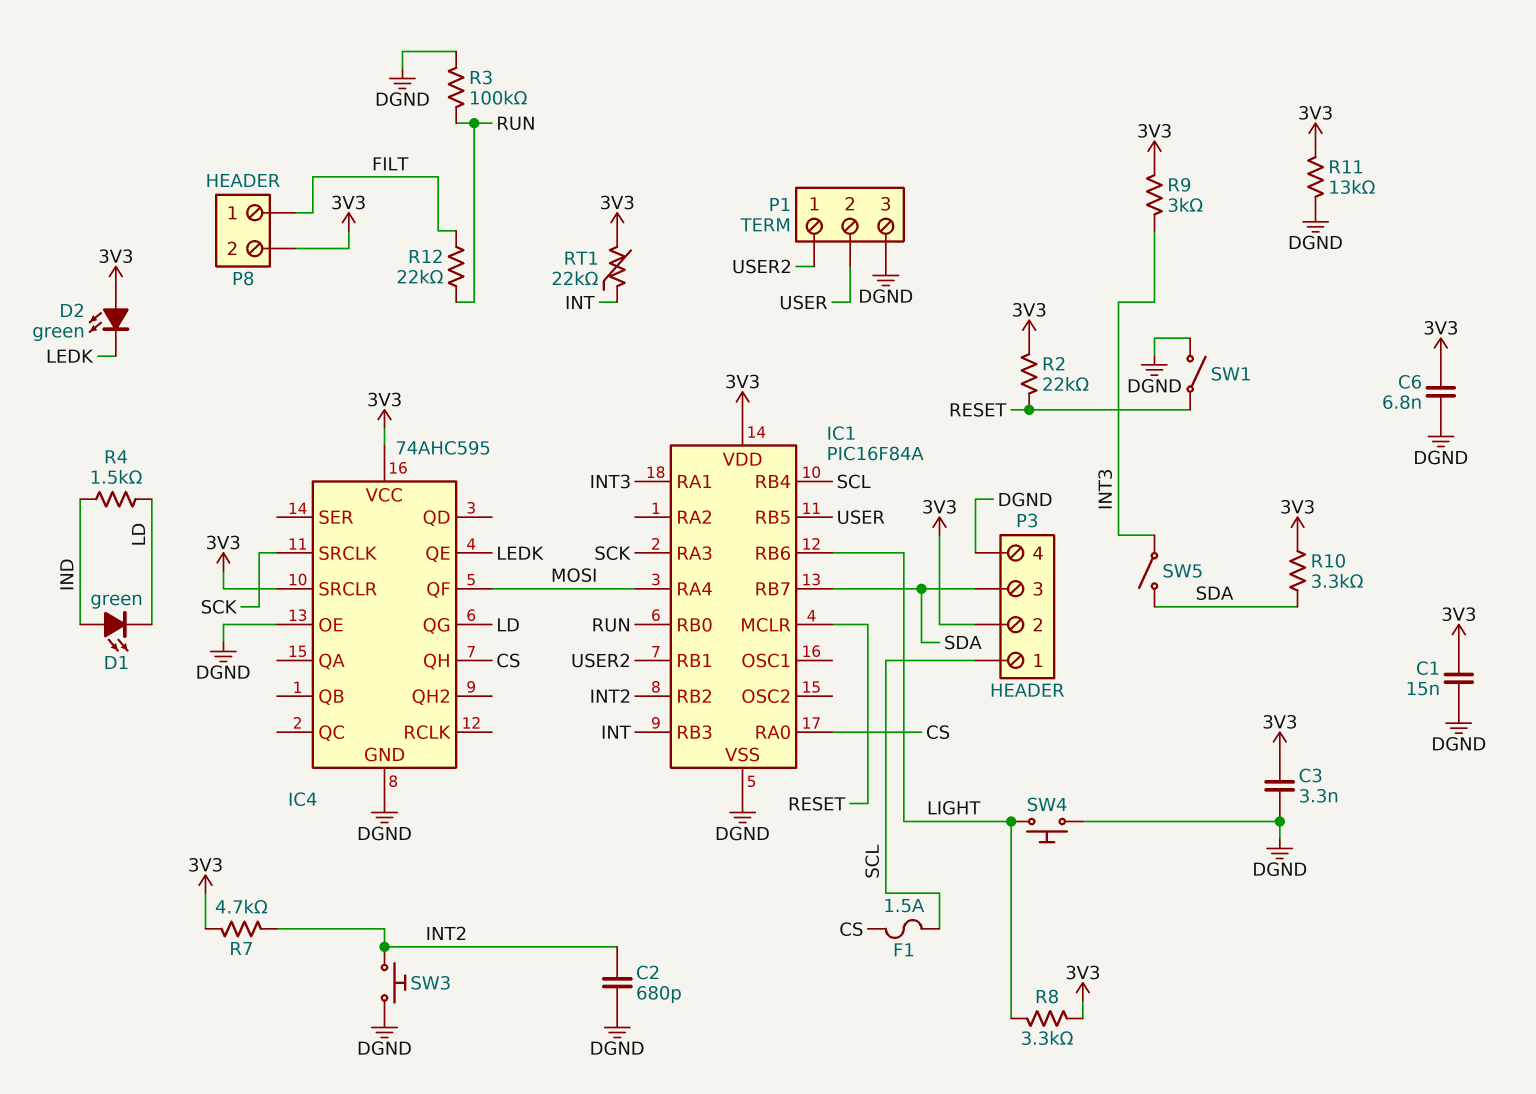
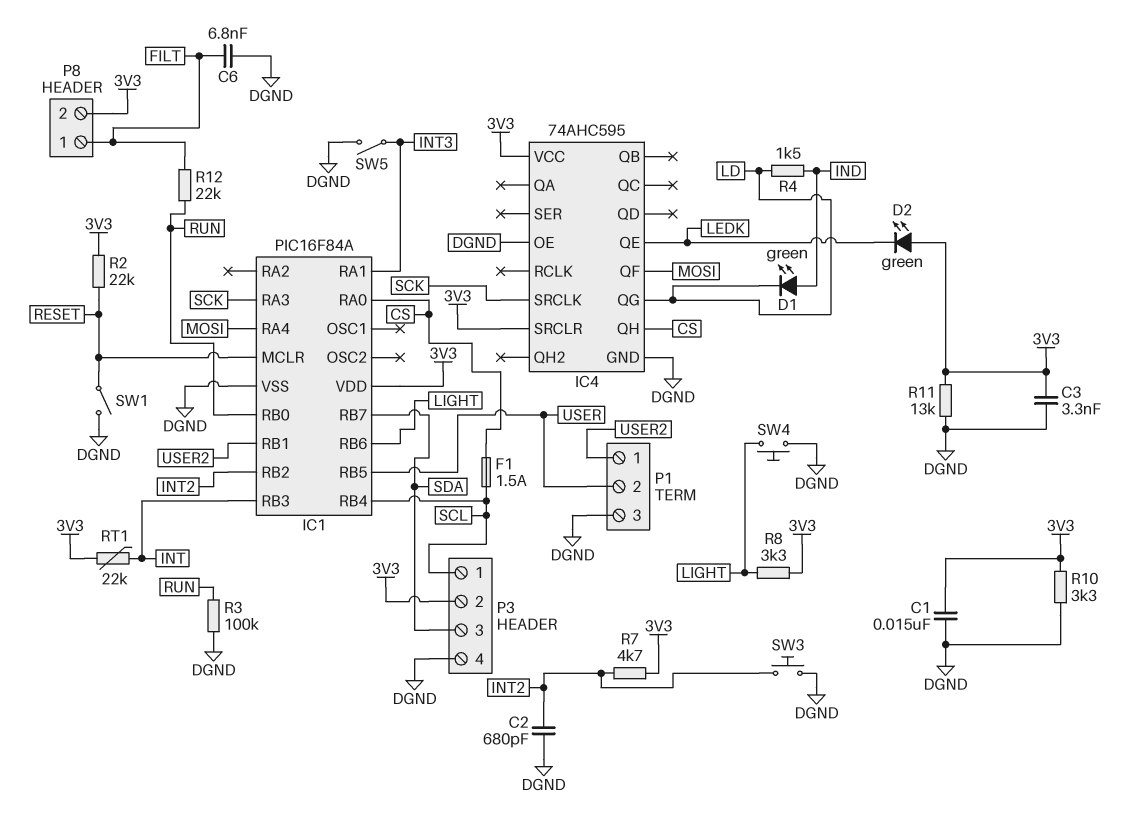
C6: 6.8nF (3V3, DGND) -> 6.8nF (DGND, FILT)
R9: 3k (3V3, INT3) -> none
R10: 3.3k (3V3, SDA) -> 3.3k (3V3, DGND)
SW5: switch (INT3, SDA) -> switch (DGND, INT3)

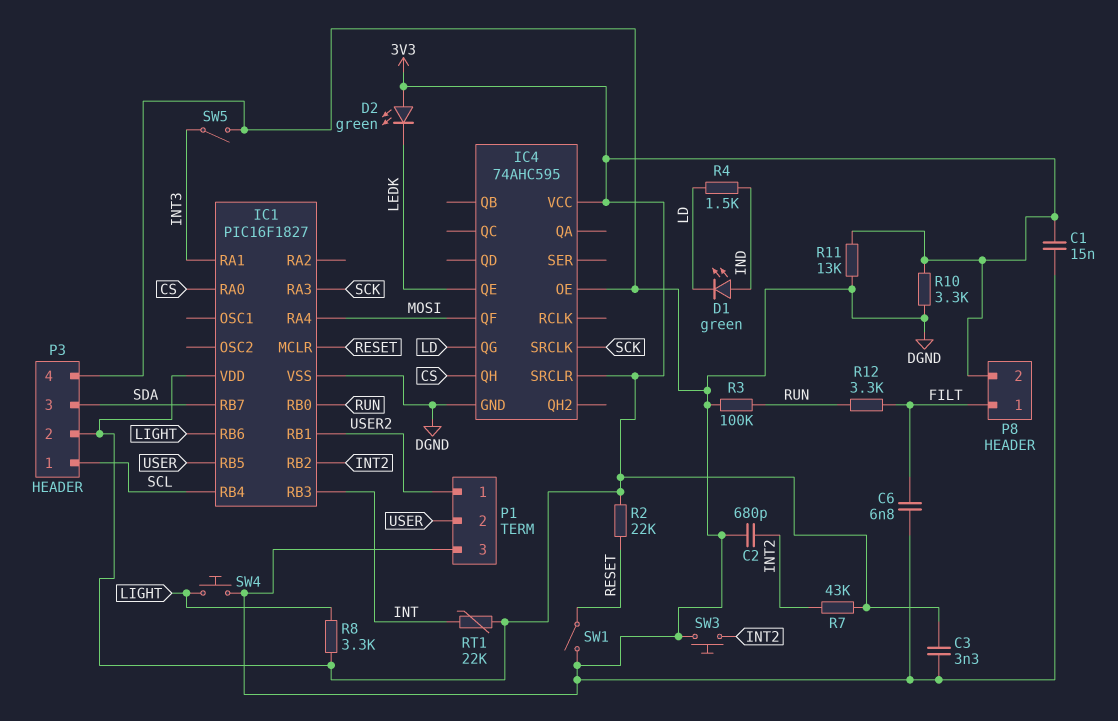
F1: 1.5A (CS, SCL) -> none
IC1: PIC16F84A -> PIC16F1827
R7: 4.7k (3V3, INT2) -> 43k (3V3, INT2)
R12: 22k (FILT, RUN) -> 3.3k (FILT, RUN)

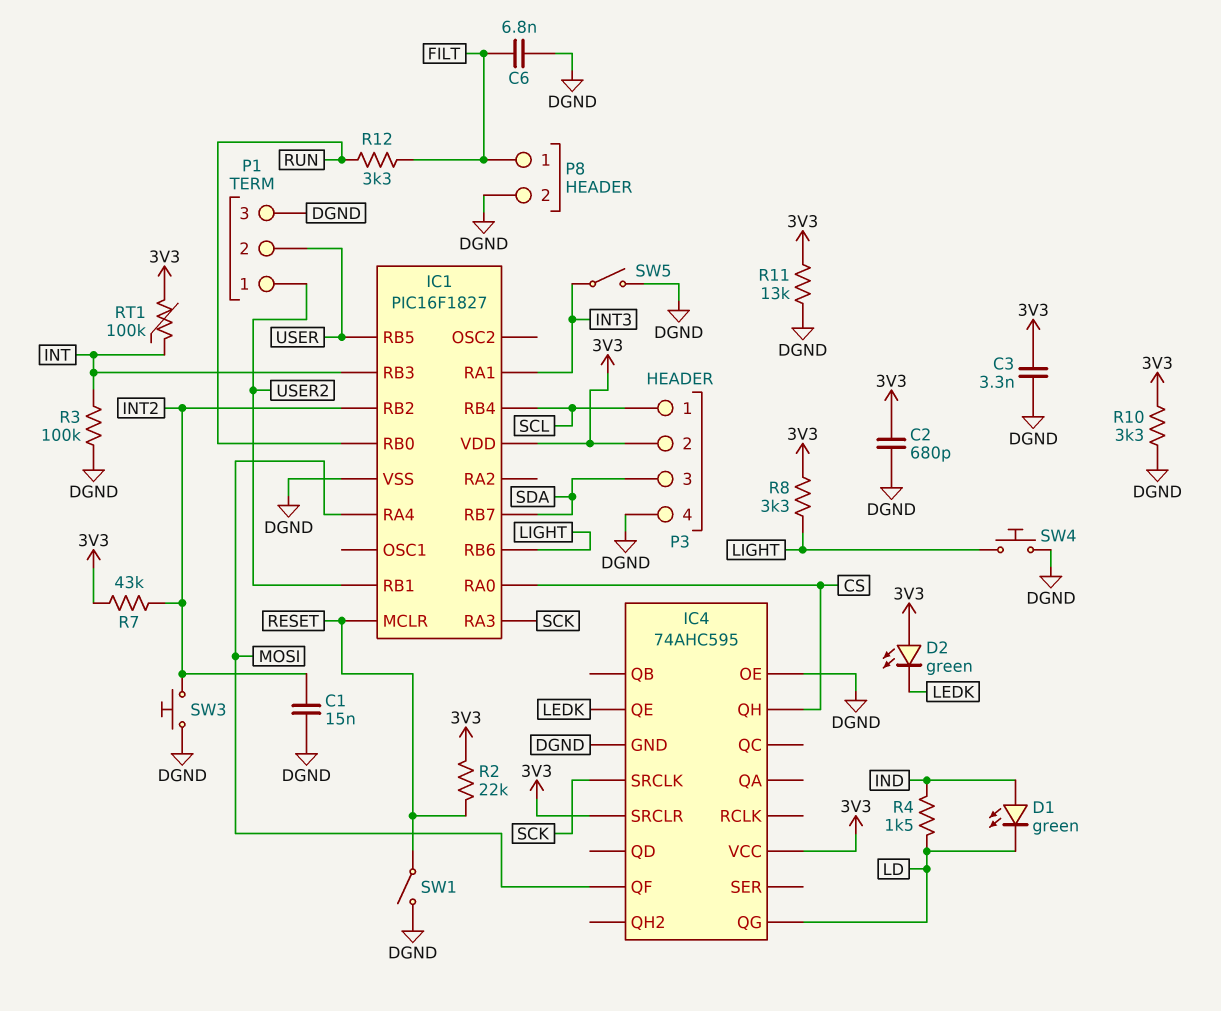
C1: 15nF (3V3, DGND) -> 15nF (DGND, INT2)
C2: 680pF (DGND, INT2) -> 680pF (3V3, DGND)
P8 pin 2: 3V3 -> DGND
R3: 100k (DGND, RUN) -> 100k (DGND, INT)
RT1: 22k (3V3, INT) -> 100k (3V3, INT)

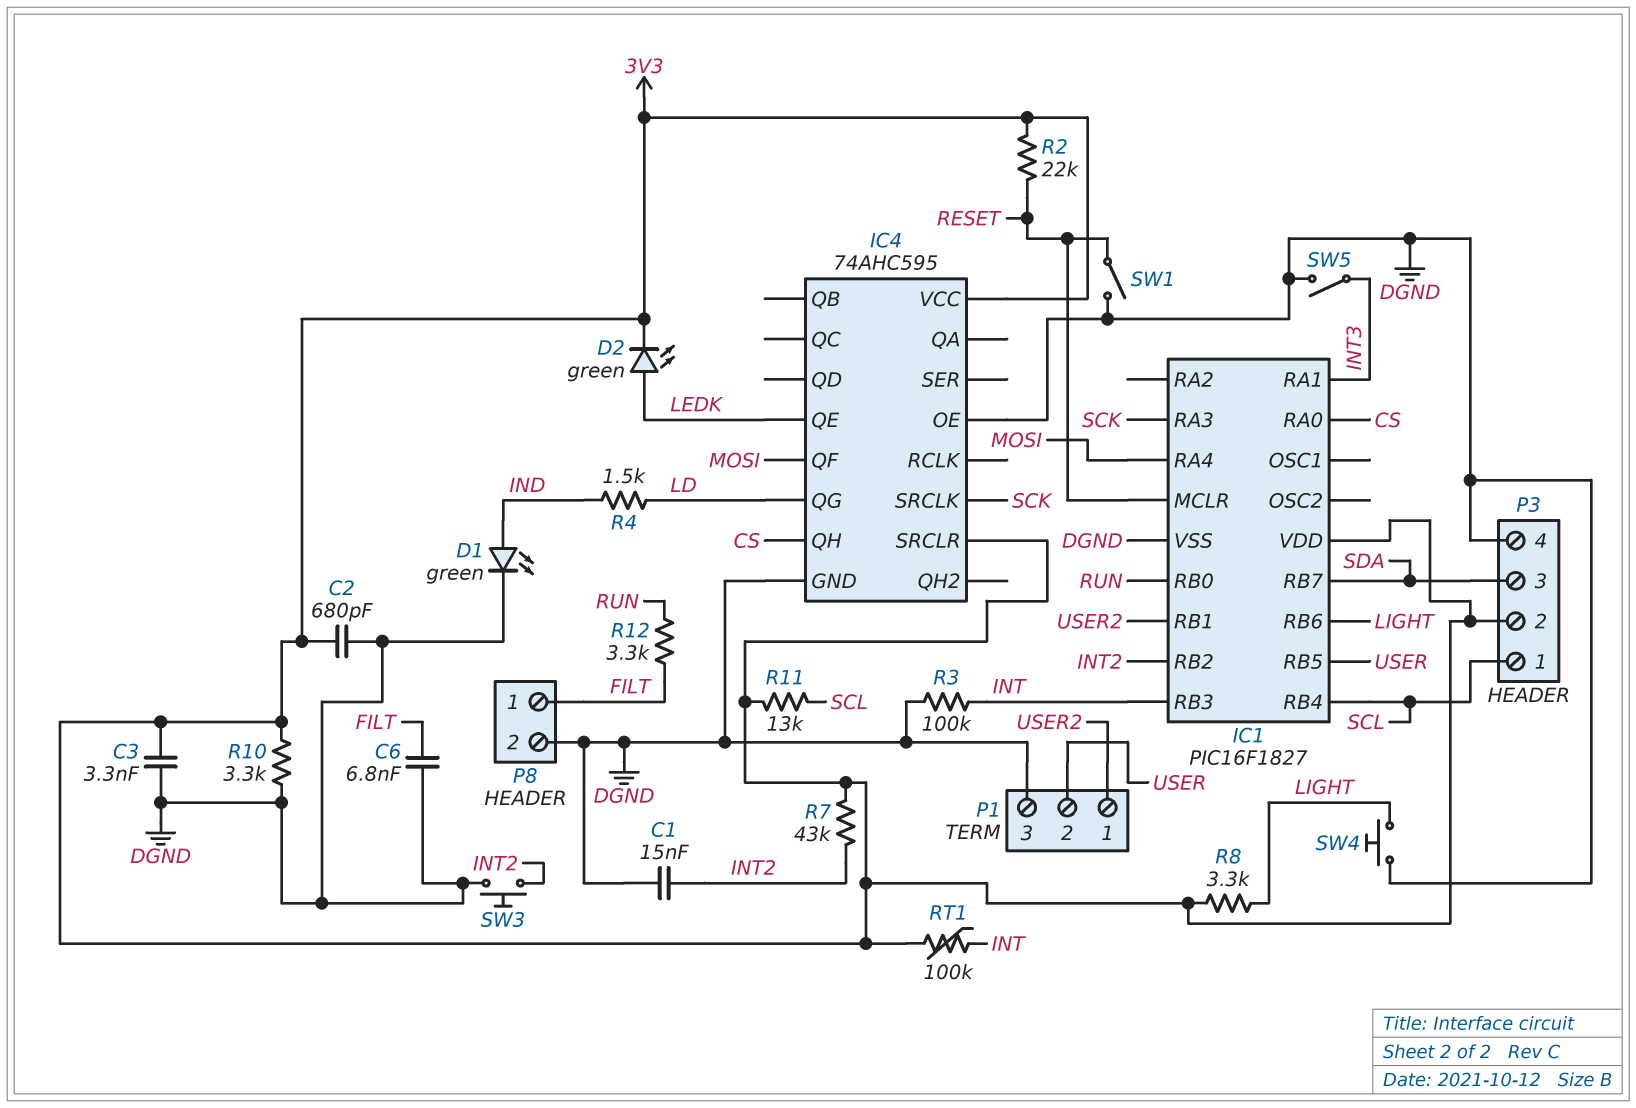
D1: LED green (A IND, K LD) -> LED green (A IND, K DGND)
D2: LED green (A 3V3, K LEDK) -> LED green (A LEDK, K 3V3)
R11: 13k (3V3, DGND) -> 13k (3V3, SCL)

